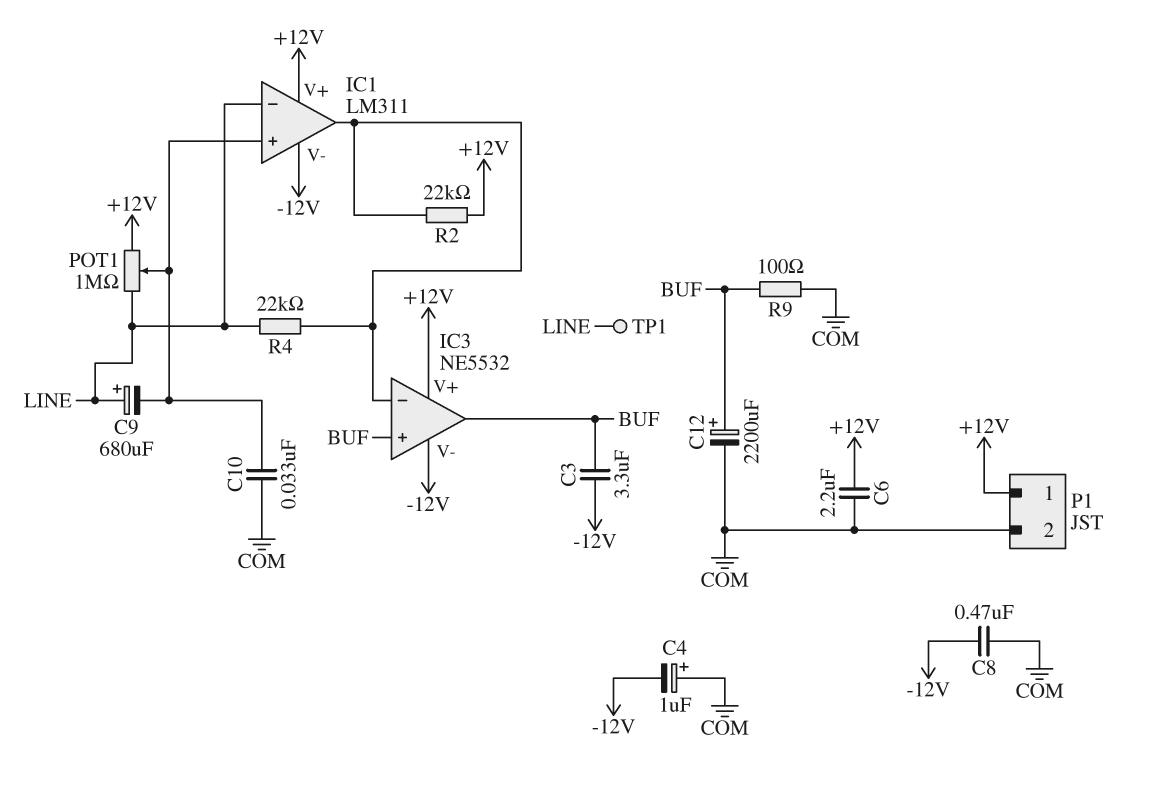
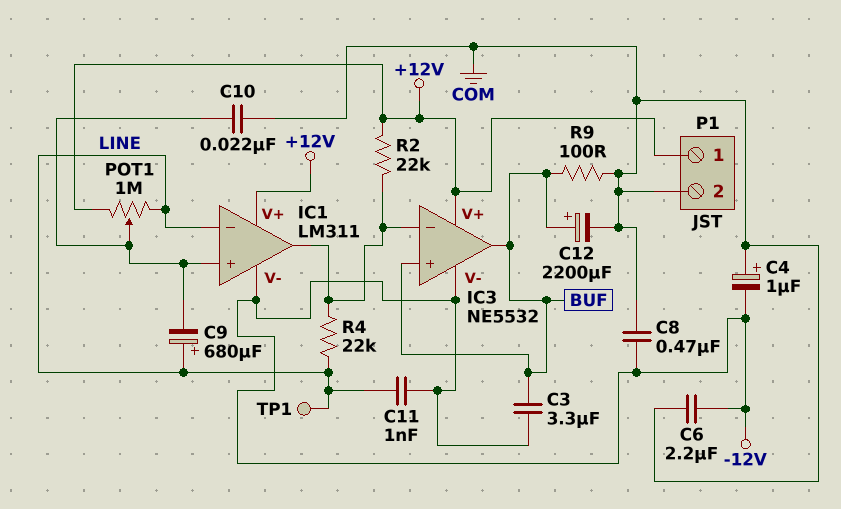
C6: 2.2uF (+12V, COM) -> 2.2uF (-12V, COM)
C10: 33nF (COM, IC1/in+) -> 22nF (COM, IC1/in+)
C11: none -> 1nF (-12V, LINE)

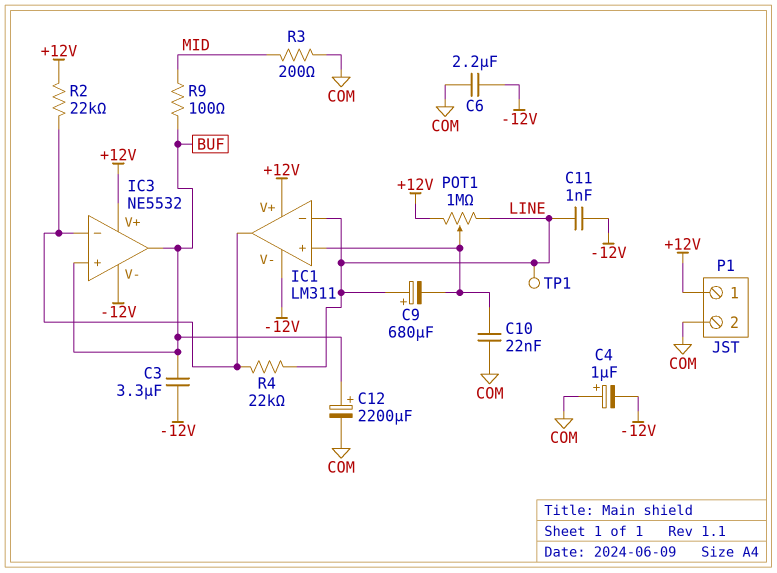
C8: 470nF (-12V, COM) -> none
R3: none -> 200 (COM, MID)
R9: 100 (BUF, COM) -> 100 (BUF, MID)

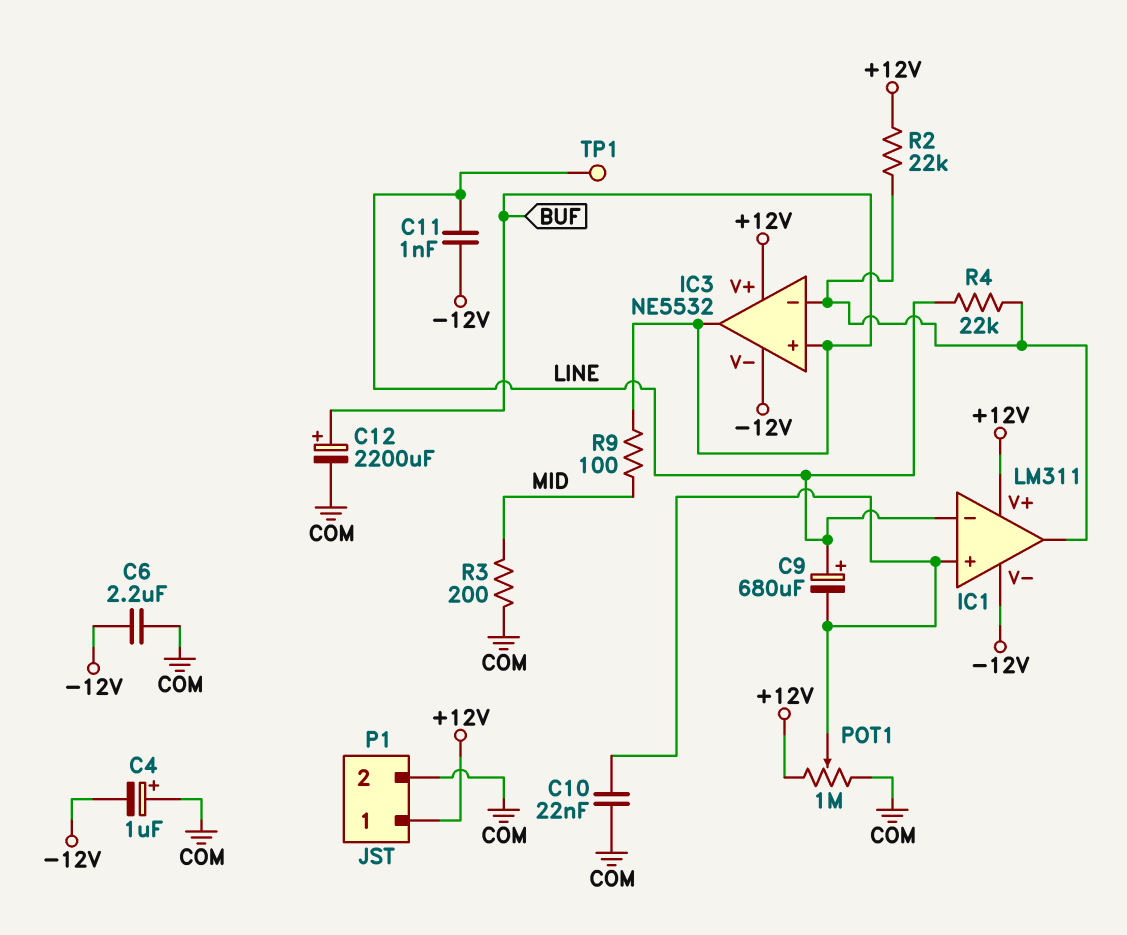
C3: 3.3uF (-12V, BUF) -> none
POT1: 1M (+12V, LINE, wiper IC1/in+) -> 1M (+12V, COM, wiper IC1/in+)

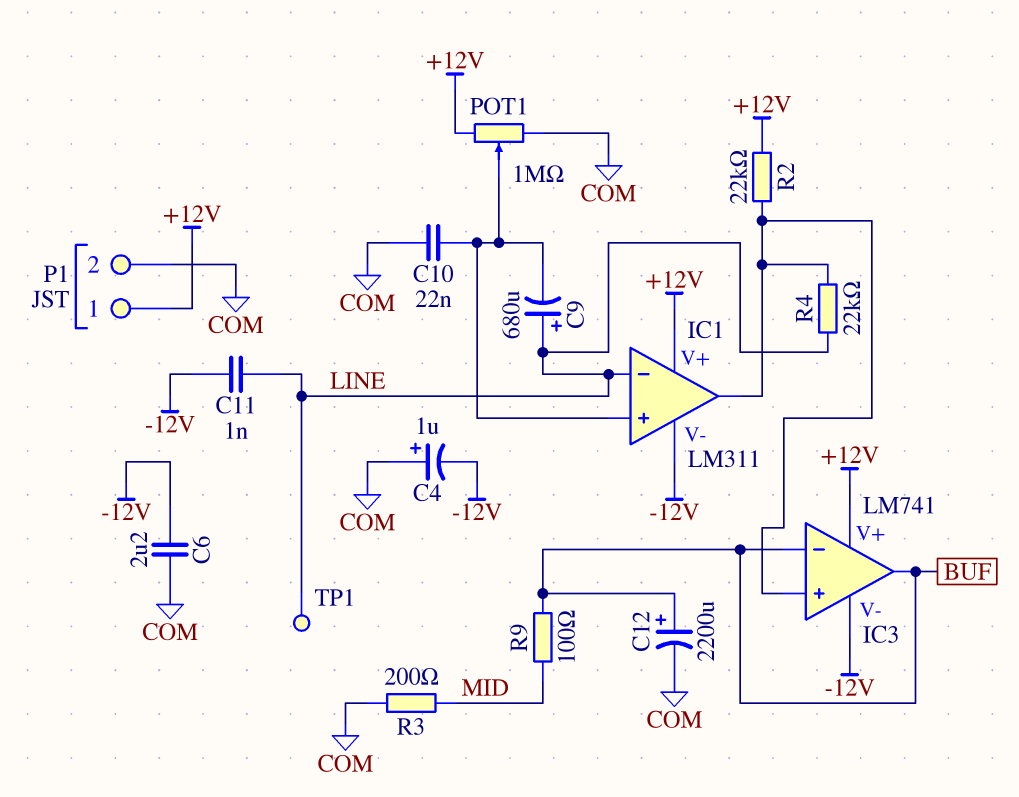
IC3: NE5532 -> LM741
IC3 pin in+: BUF -> IC1/out
IC3 pin in-: IC1/out -> BUF

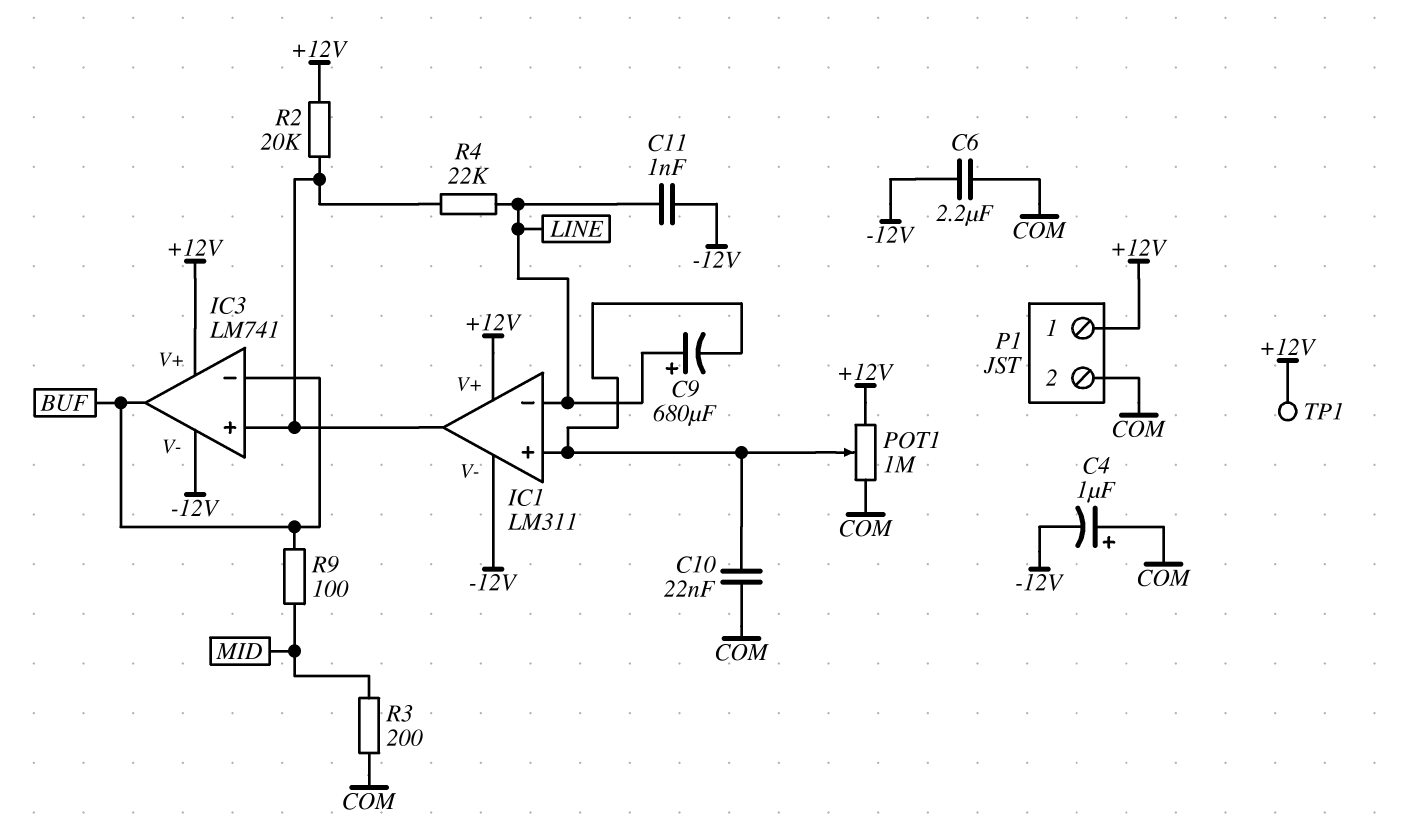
C12: 2200uF (plus BUF, minus COM) -> none
R2: 22k (+12V, IC1/out) -> 20k (+12V, IC1/out)
TP1: test point (LINE) -> test point (+12V)

